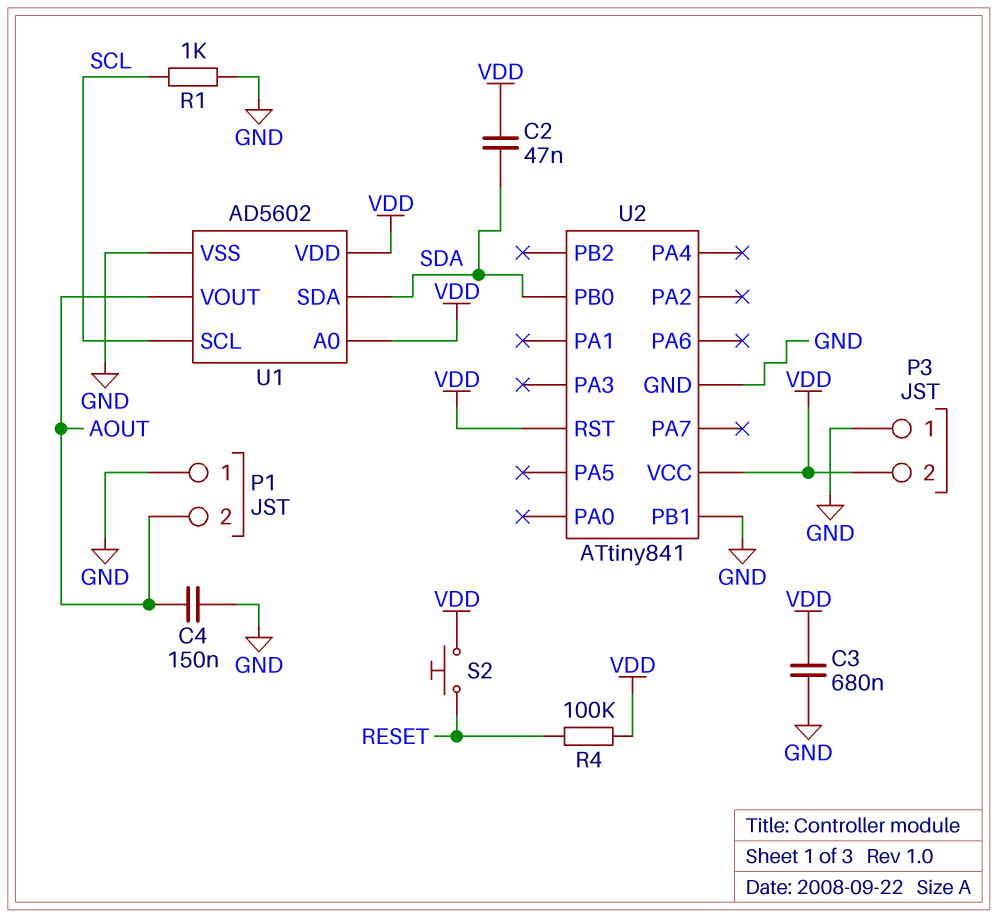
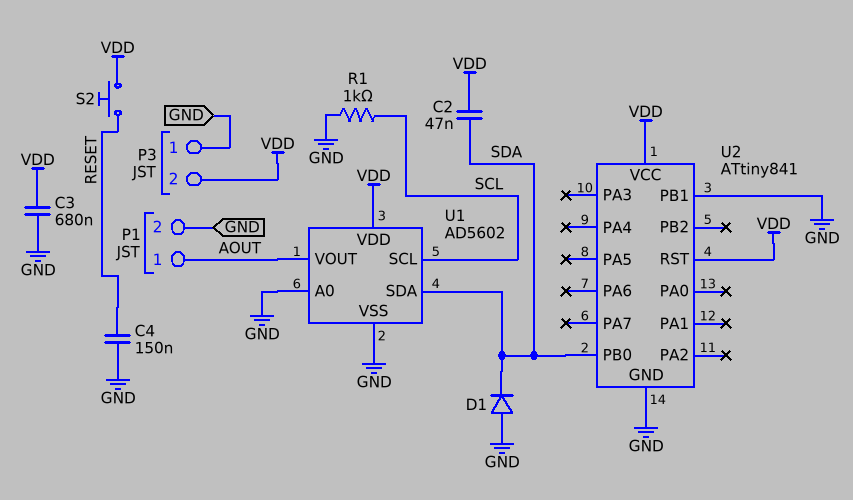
C4: 150nF (AOUT, GND) -> 150nF (GND, RESET)
D1: none -> diode (A GND, K SDA)
P1 pin 1: GND -> AOUT
P1 pin 2: AOUT -> GND
R4: 100k (RESET, VDD) -> none
U1 pin A0: VDD -> GND

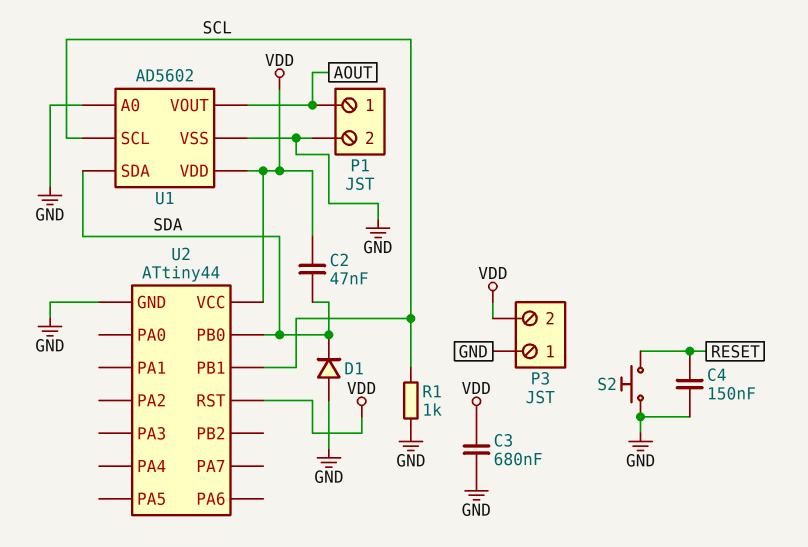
S2: button (RESET, VDD) -> button (GND, RESET)
U2: ATtiny841 -> ATtiny44
U2 pin PB1: GND -> SCL

